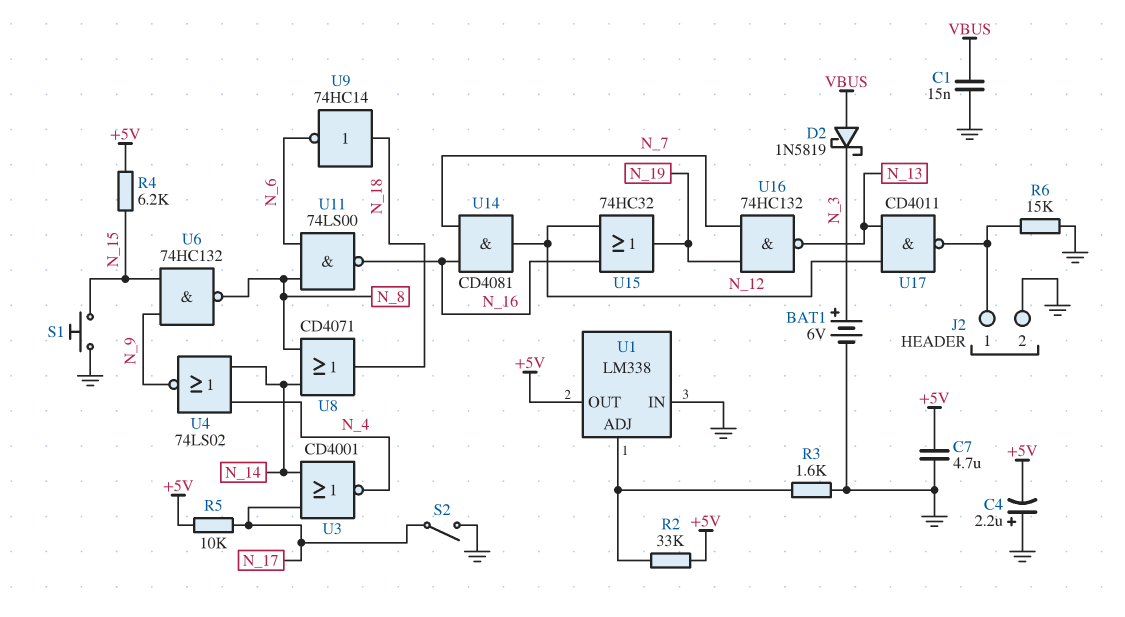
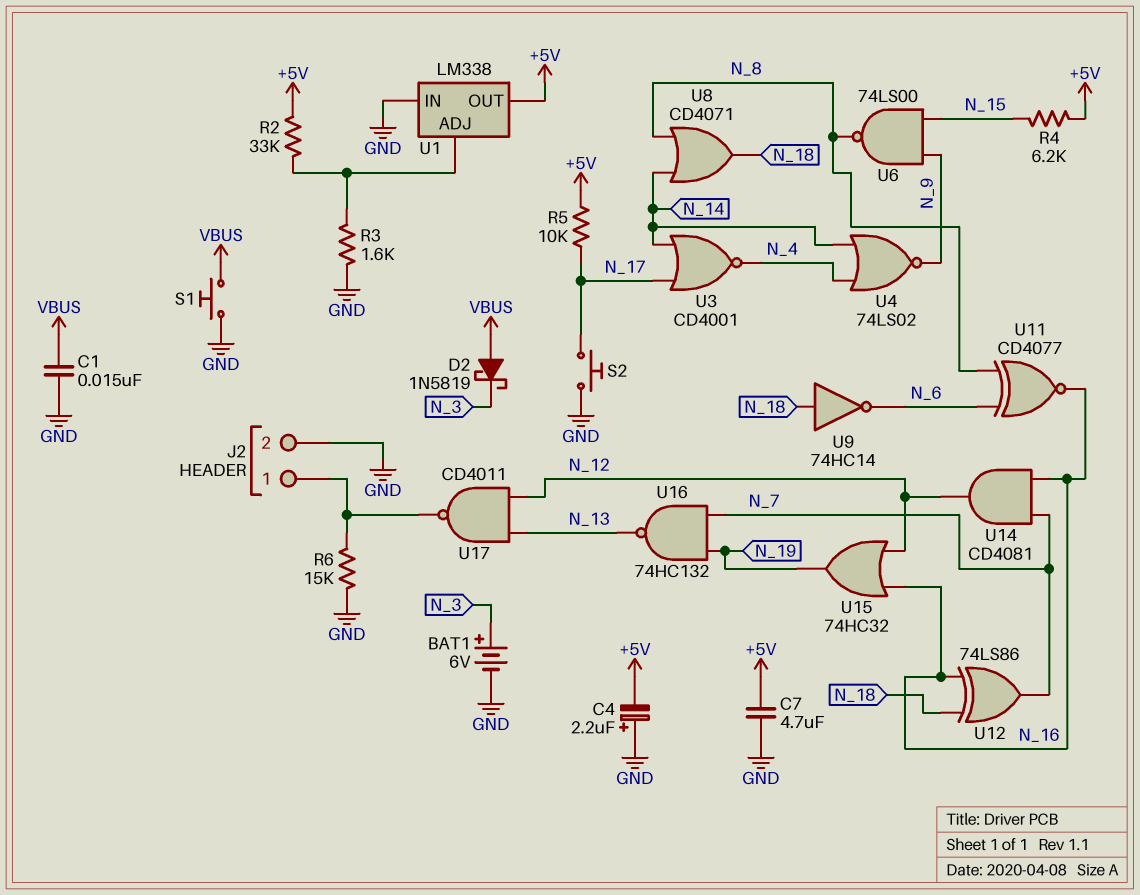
S1: button (GND, N_15) -> button (GND, VBUS)
S2: switch (GND, N_17) -> button (GND, N_17)
U6: NAND 74HC132 (in N_9, in N_15, out N_8) -> NAND 74LS00 (in N_9, in N_15, out N_8)
U11: NAND 74LS00 (in N_6, in N_8, out N_16) -> XNOR CD4077 (in N_6, in N_8, out N_16)
U12: none -> XOR 74LS86 (in N_16, in N_18, out N_7)

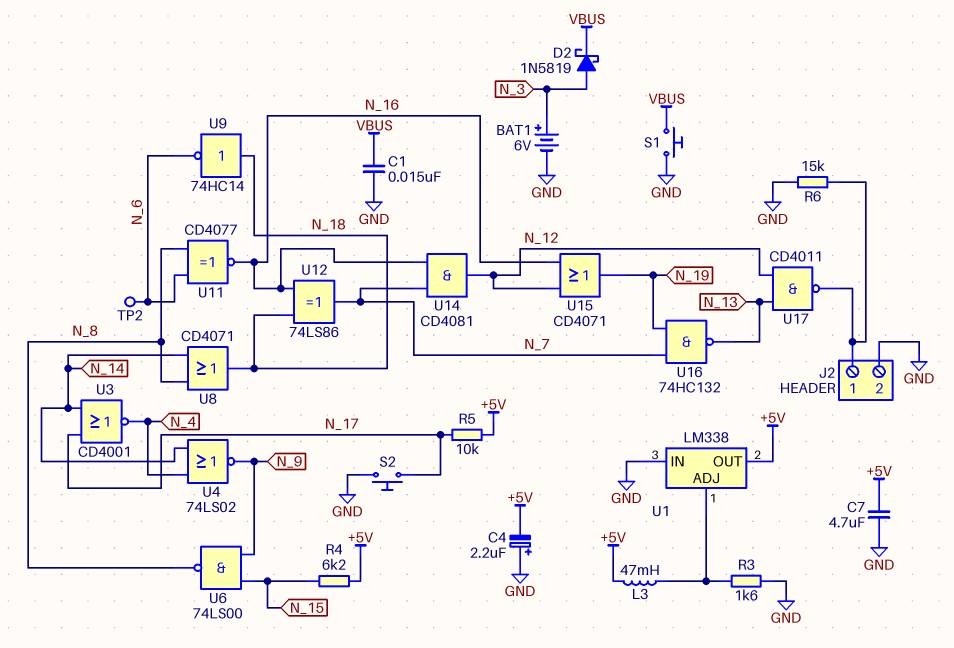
D2: schottky 1N5819 (A VBUS, K N_3) -> schottky 1N5819 (A N_3, K VBUS)
L3: none -> 47mH (+5V, U1/ADJ)
R2: 33k (+5V, U1/ADJ) -> none
TP2: none -> test point (N_6)
U15: OR 74HC32 (in N_12, in N_16, out N_19) -> OR CD4071 (in N_12, in N_16, out N_19)

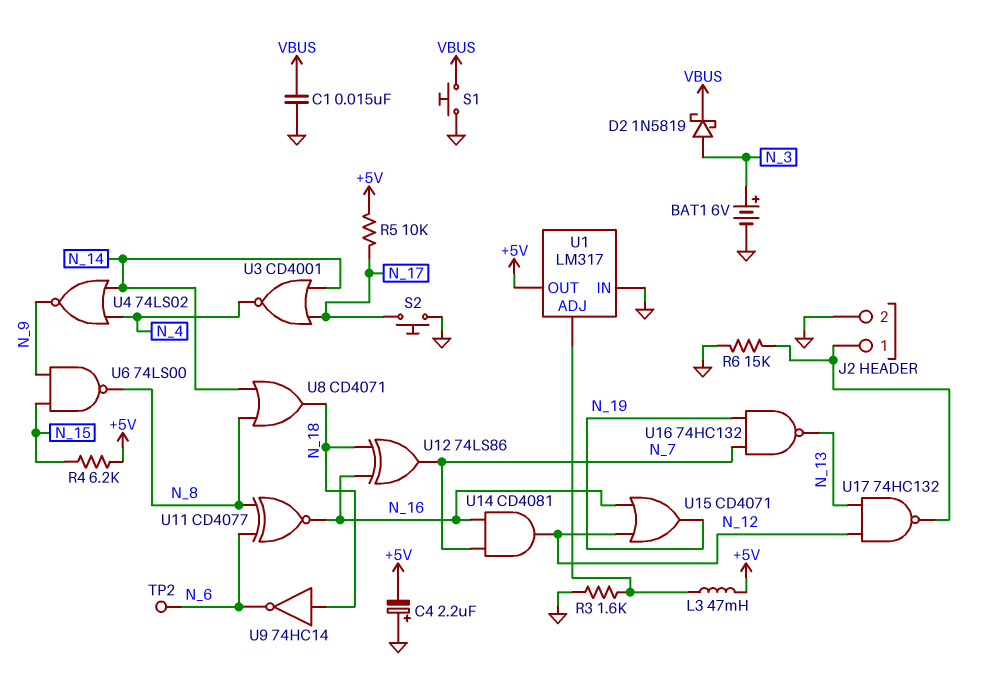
C7: 4.7uF (+5V, GND) -> none
U1: LM338 -> LM317
U17: NAND CD4011 (in N_12, in N_13, out J2/1) -> NAND 74HC132 (in N_12, in N_13, out J2/1)

